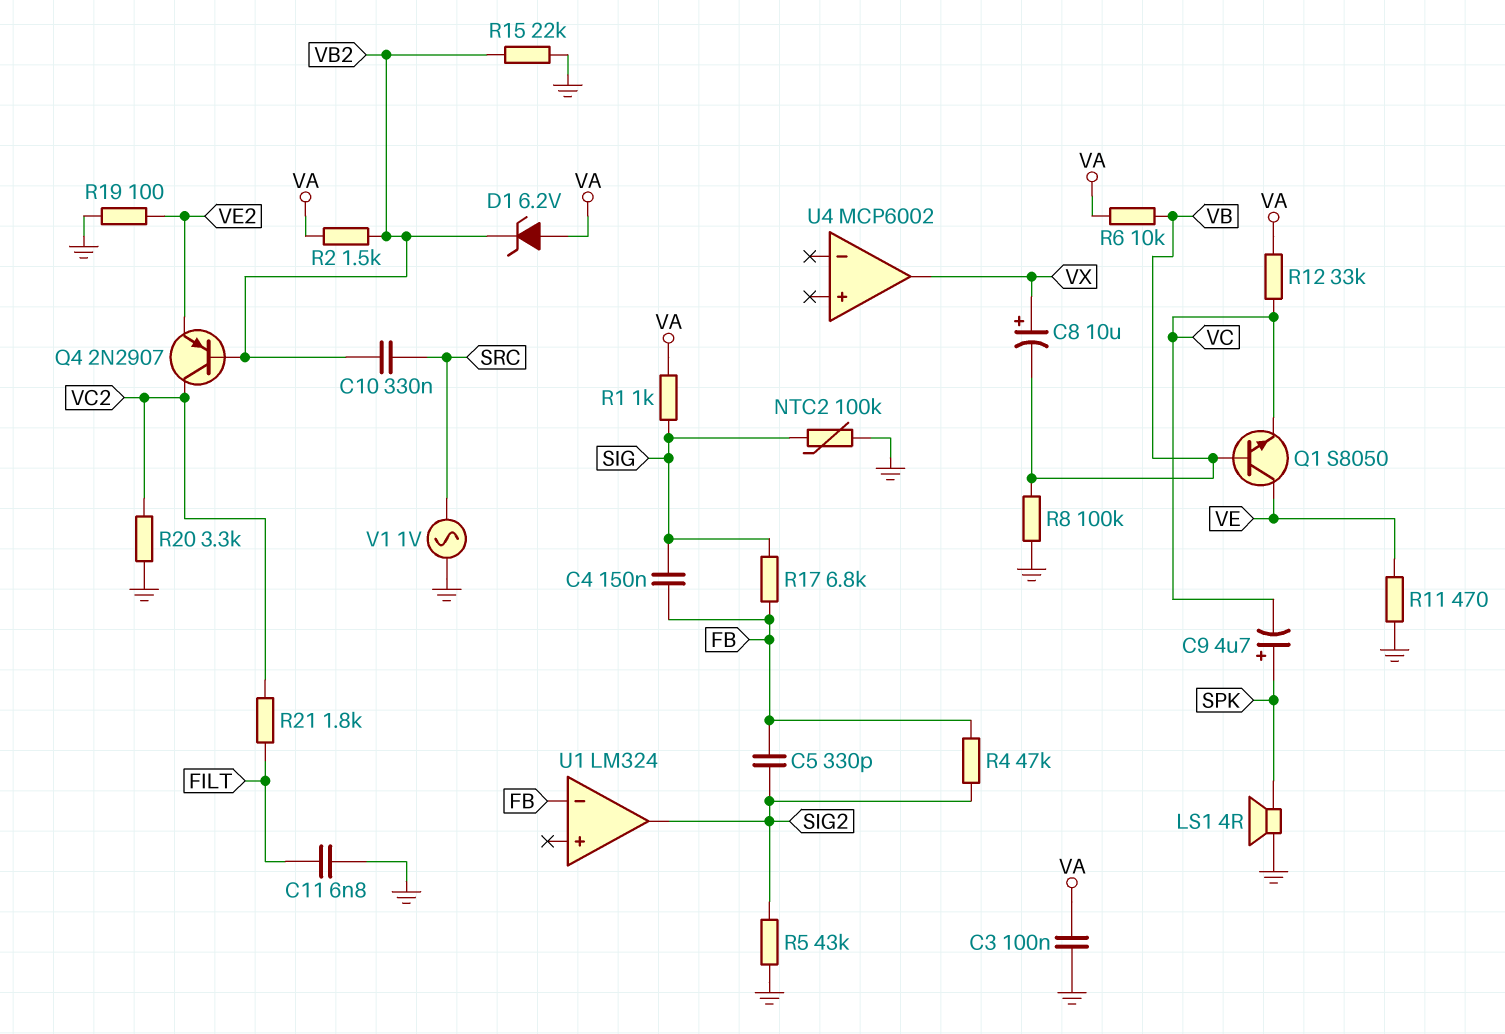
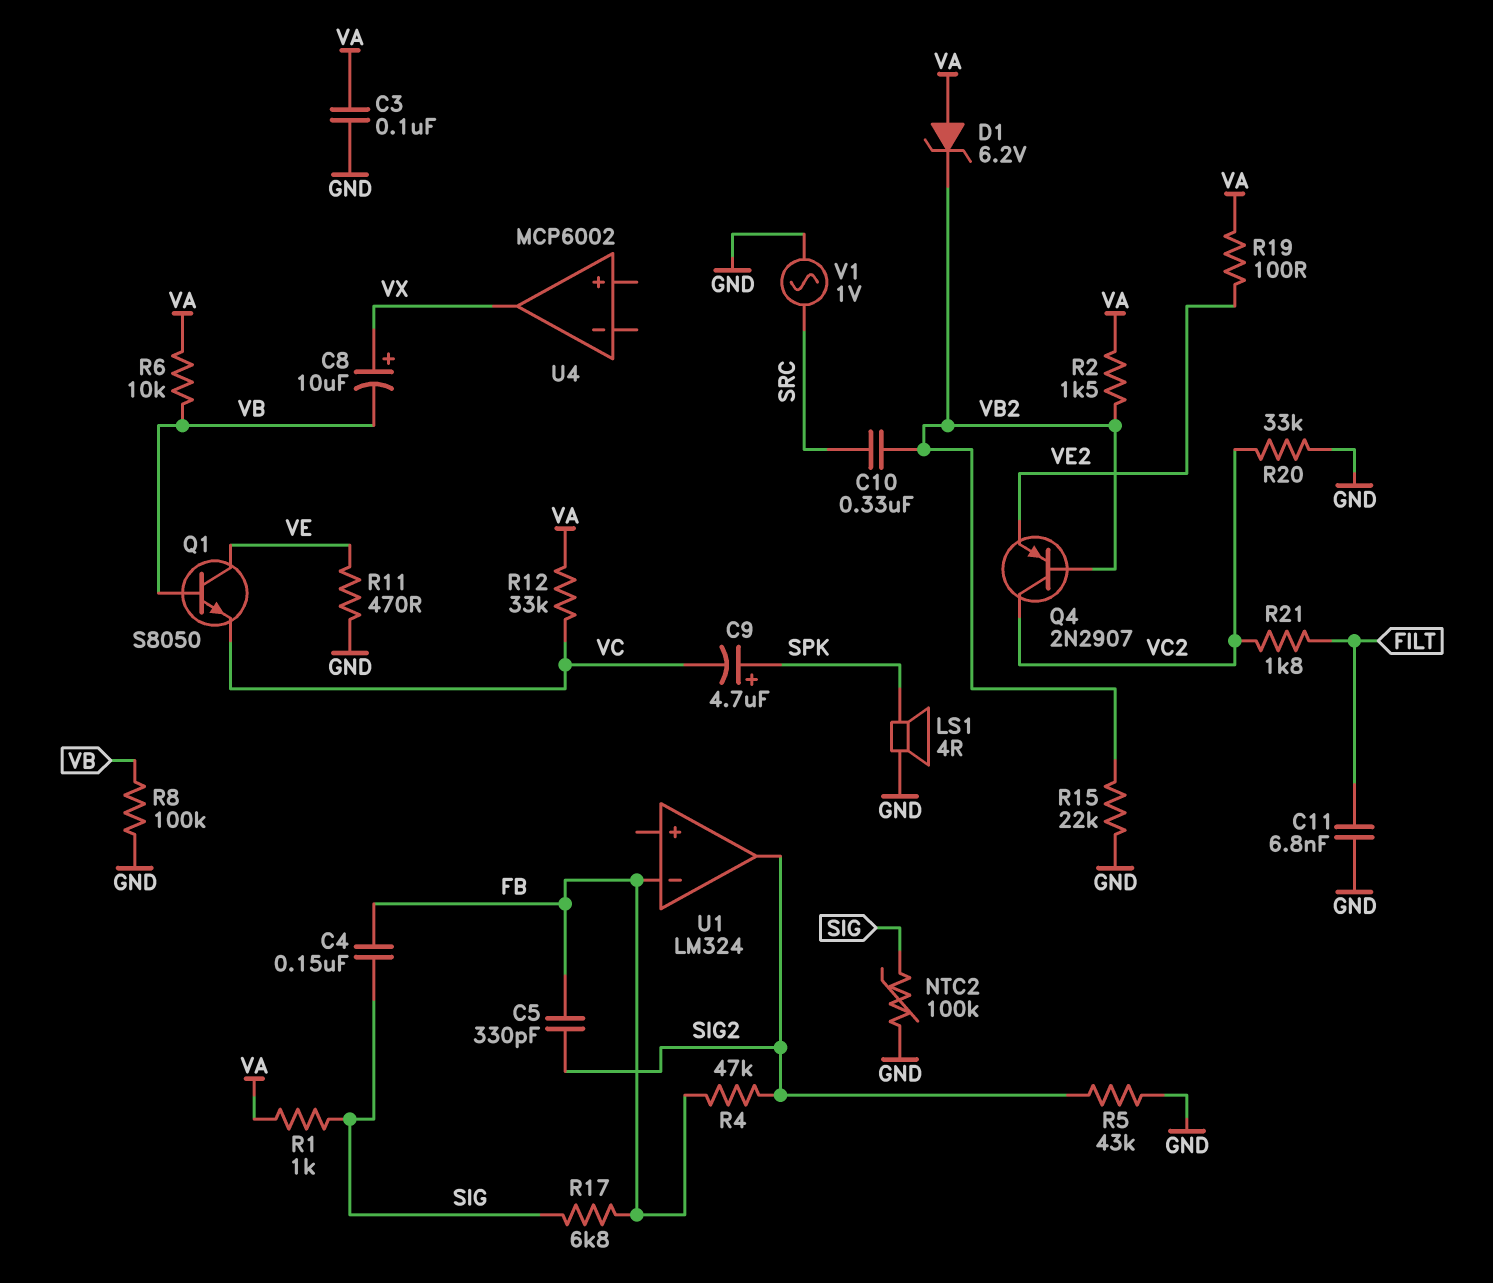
R19: 100 (GND, VE2) -> 100 (VA, VE2)
R20: 3.3k (GND, VC2) -> 33k (GND, VC2)

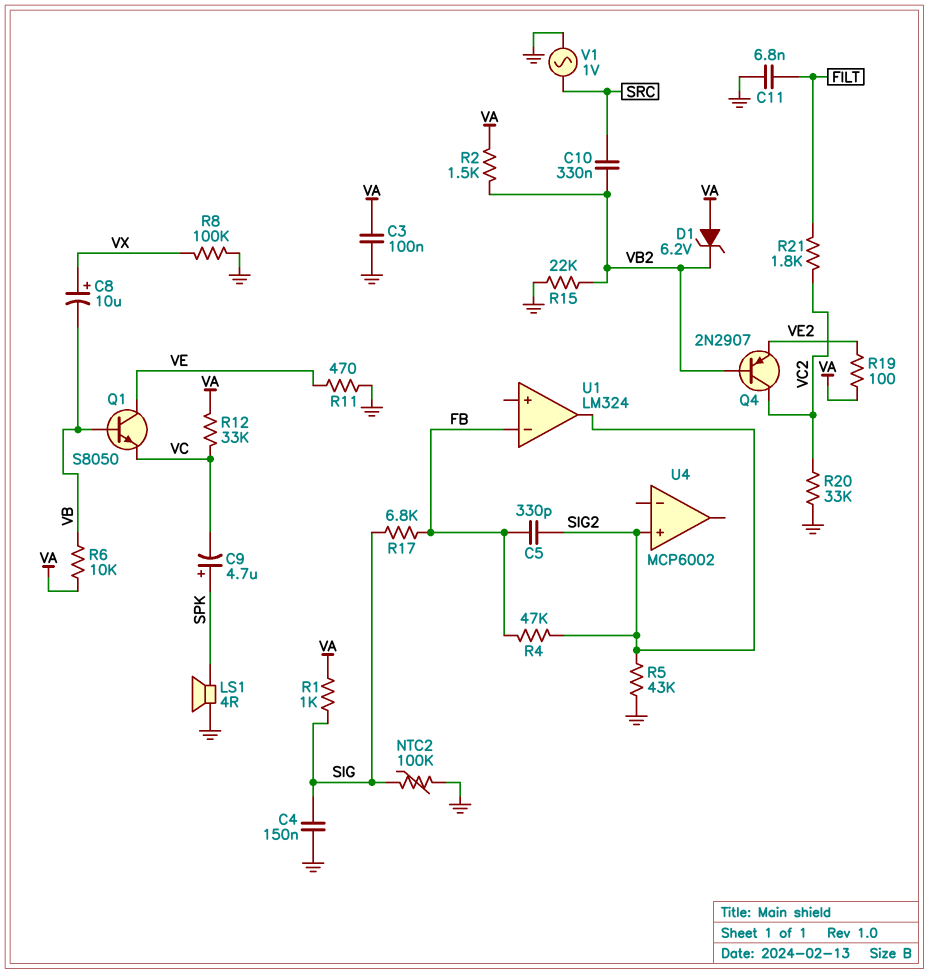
C4: 150nF (FB, SIG) -> 150nF (GND, SIG)
R8: 100k (GND, VB) -> 100k (GND, VX)
U4 pin in+: none -> SIG2
U4 pin out: VX -> none

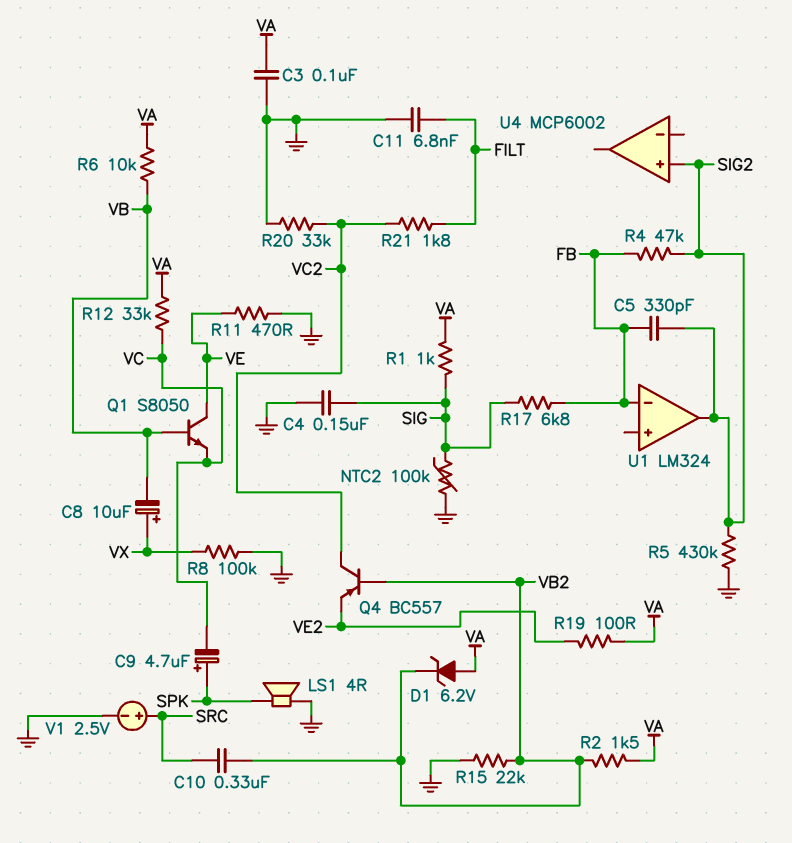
Q4: PNP 2N2907 (B VB2, C VC2, E VE2) -> PNP BC557 (B VB2, C VC2, E VE2)
R5: 43k (GND, SIG2) -> 430k (GND, SIG2)
V1: AC 1V (GND, SRC) -> 2.5V (plus SRC, minus GND)

